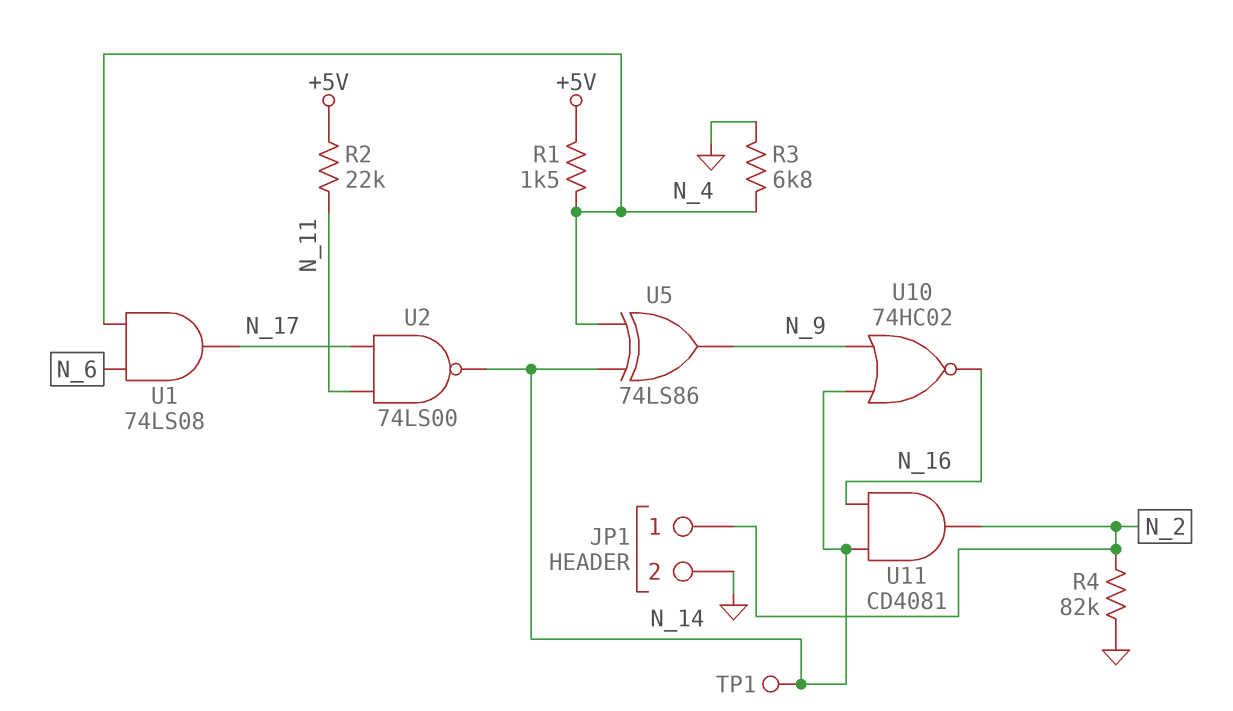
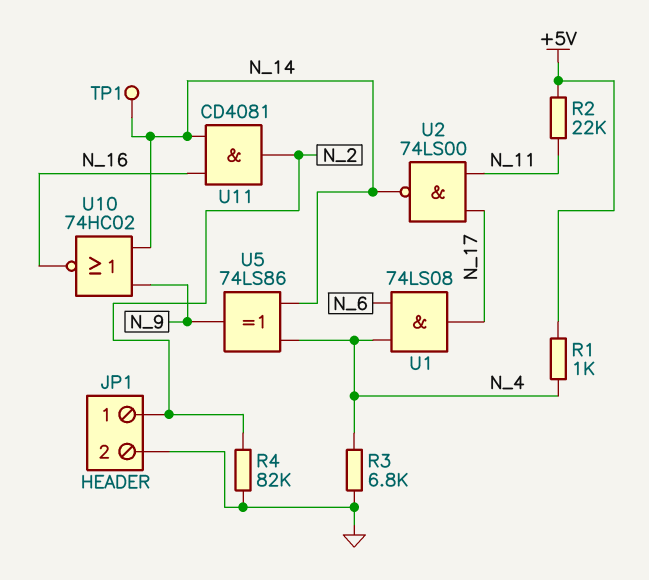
R1: 1.5k (+5V, N_4) -> 1k (+5V, N_4)

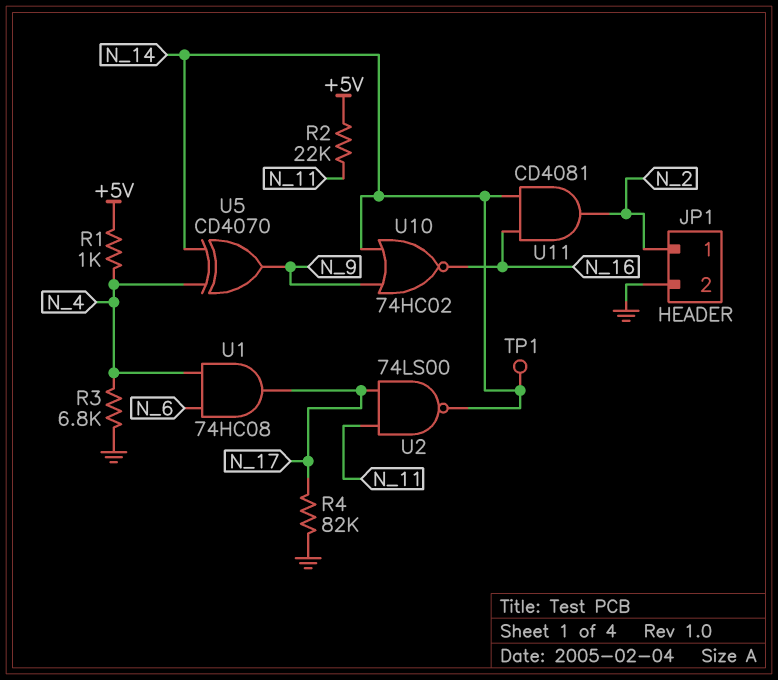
R4: 82k (GND, N_2) -> 82k (GND, N_17)
U1: AND 74LS08 (in N_4, in N_6, out N_17) -> AND 74HC08 (in N_4, in N_6, out N_17)
U5: XOR 74LS86 (in N_4, in N_14, out N_9) -> XOR CD4070 (in N_4, in N_14, out N_9)

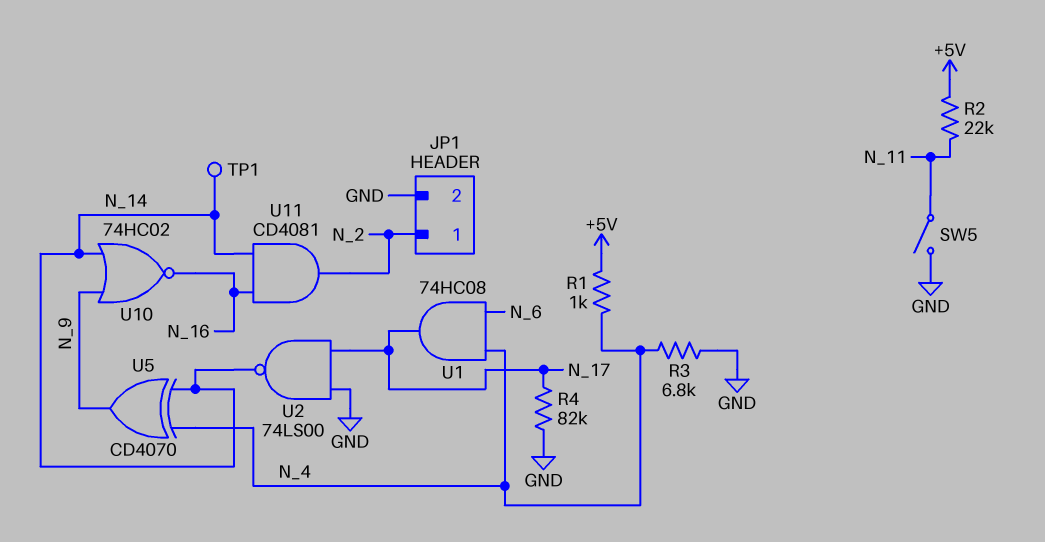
SW5: none -> switch (GND, N_11)
U2: NAND 74LS00 (in N_11, in N_17, out N_14) -> NAND 74LS00 (in GND, in N_17, out N_14)

